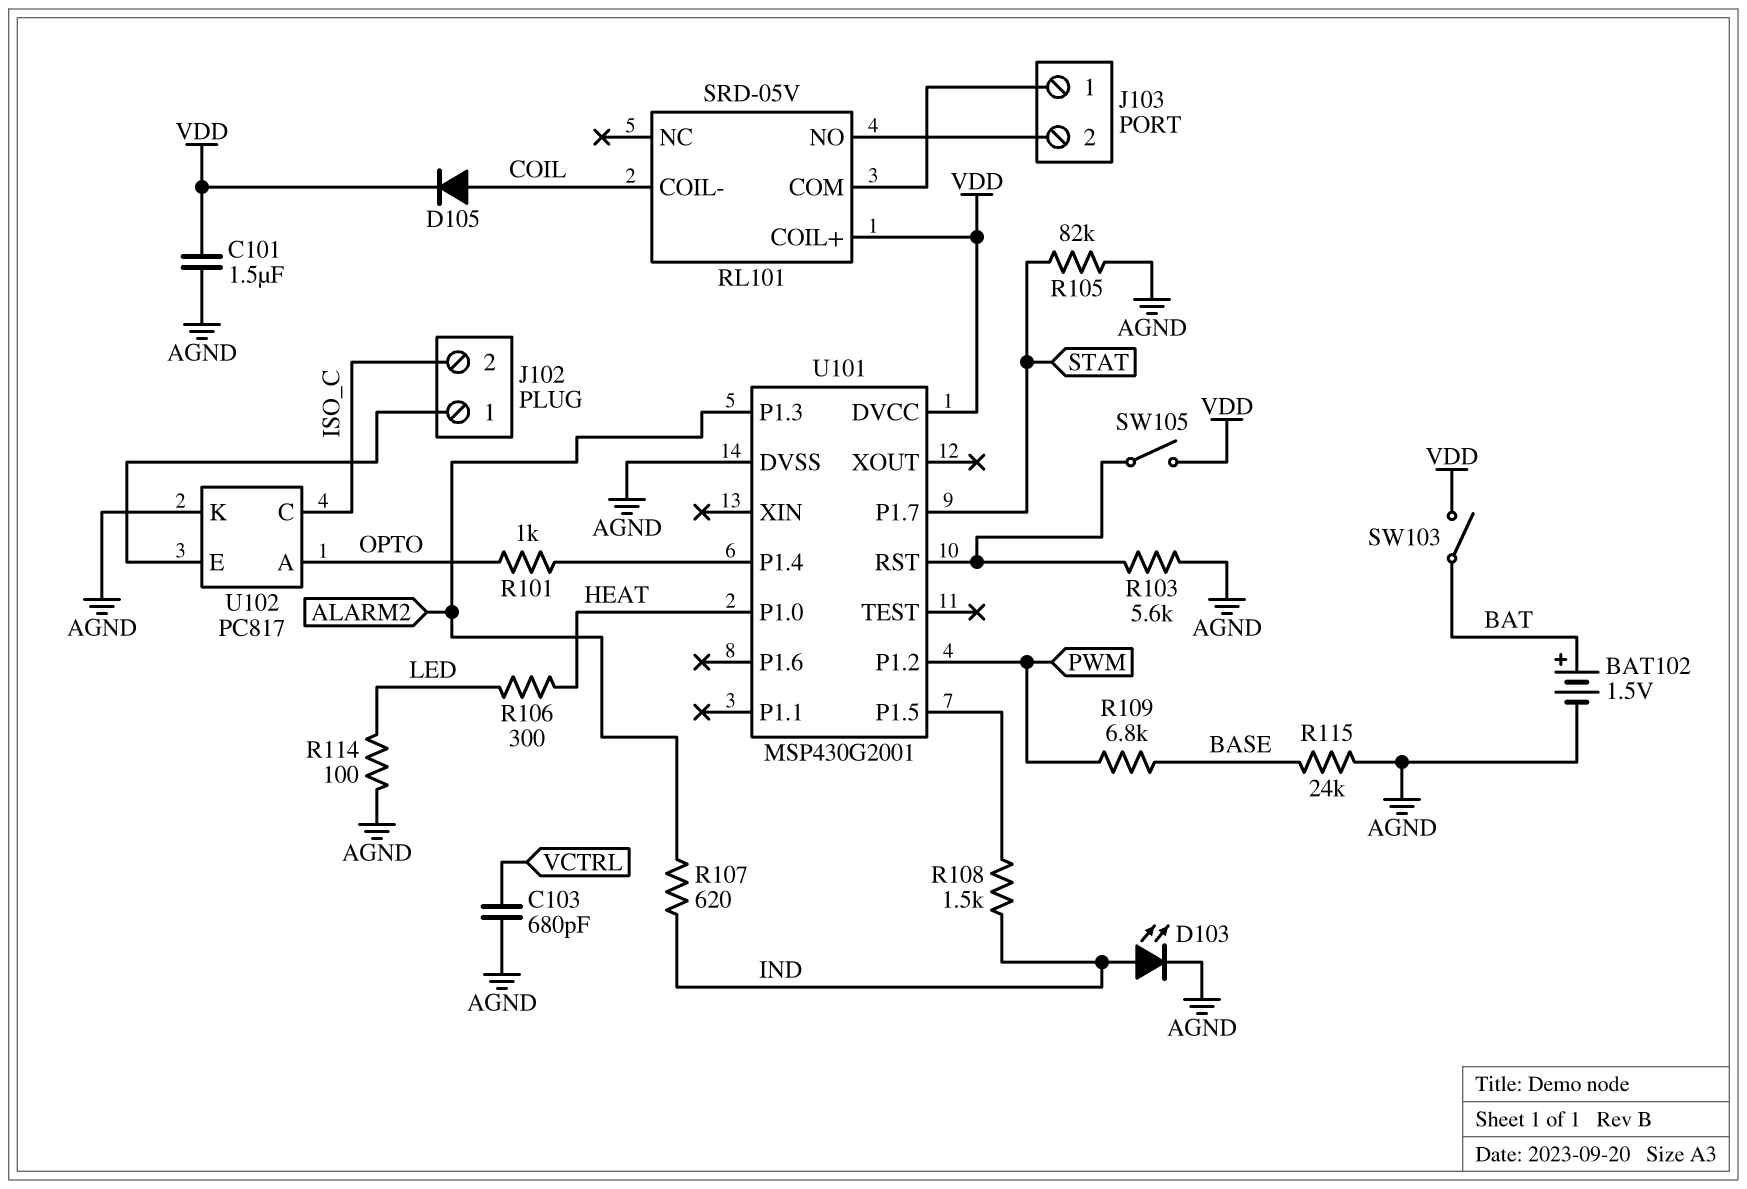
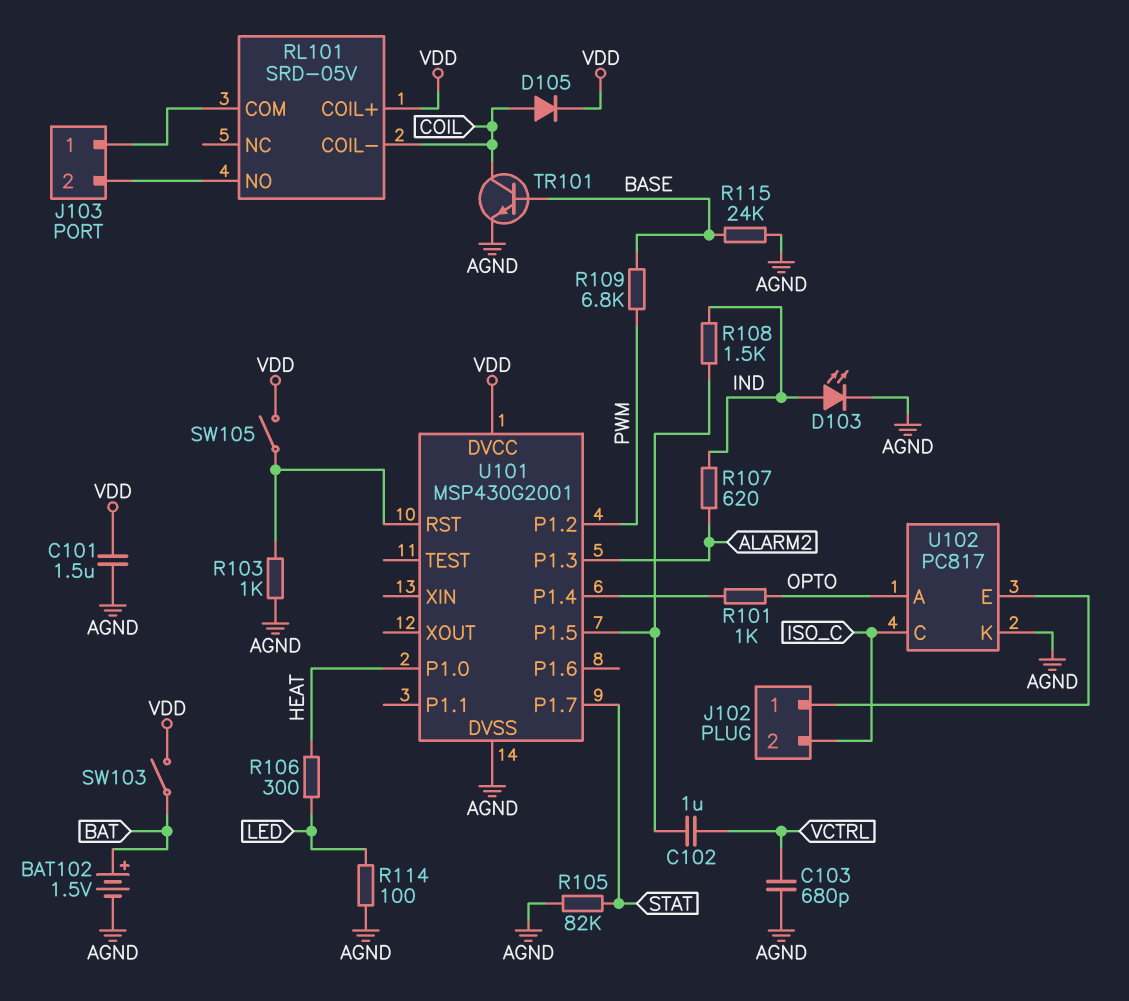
C102: none -> 1uF (U101/P1.5, VCTRL)
R103: 5.6k (AGND, U101/RST) -> 1k (AGND, U101/RST)
TR101: none -> NPN (B BASE, C COIL, E AGND)

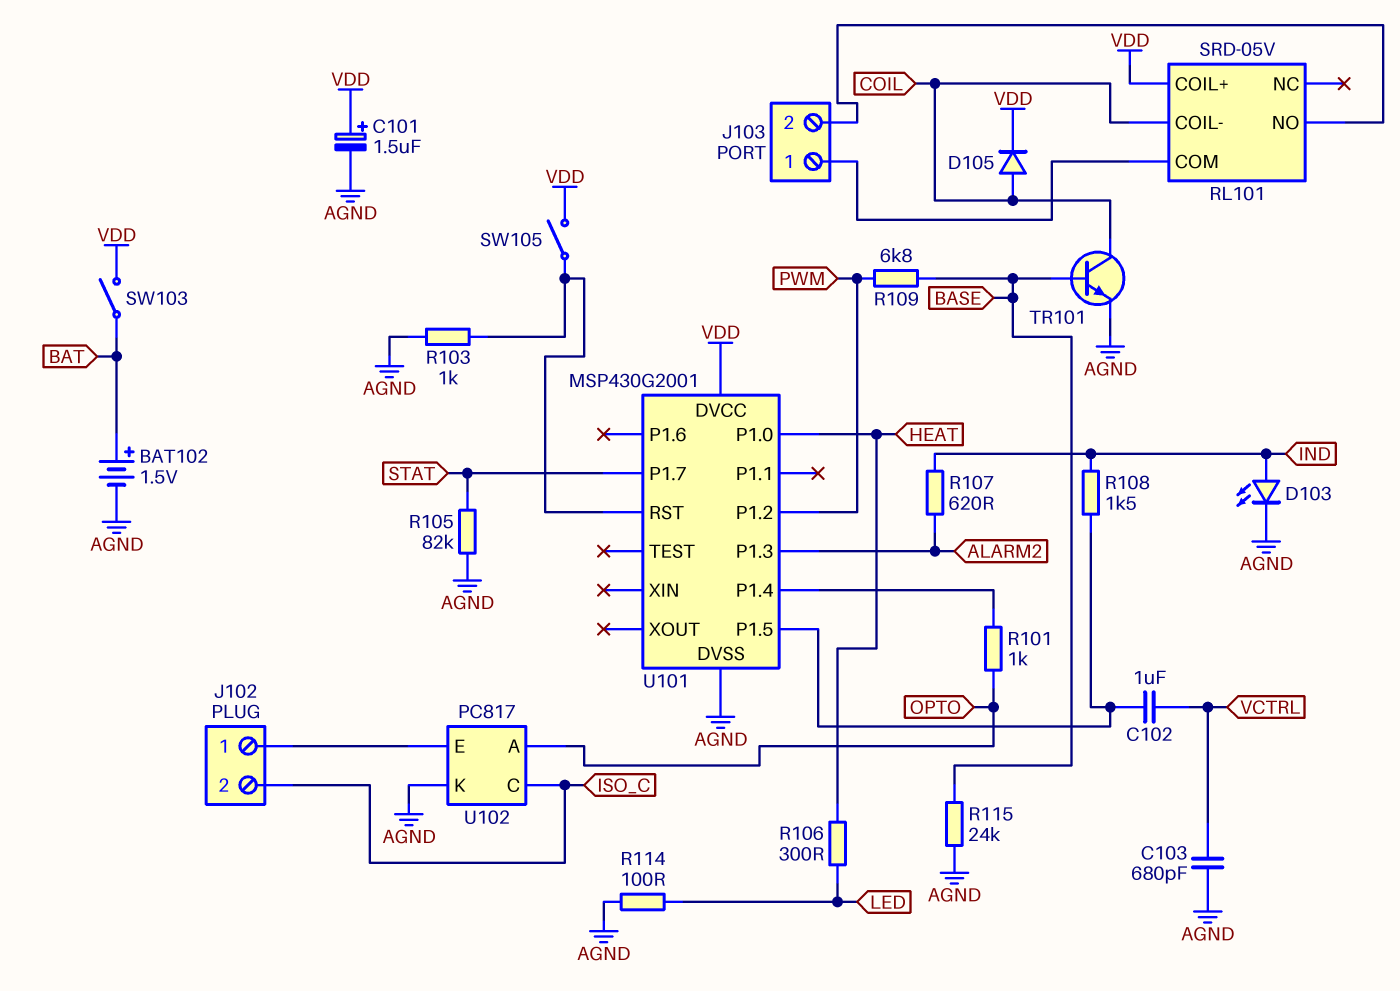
C101: 1.5uF (AGND, VDD) -> 1.5uF (plus VDD, minus AGND)

